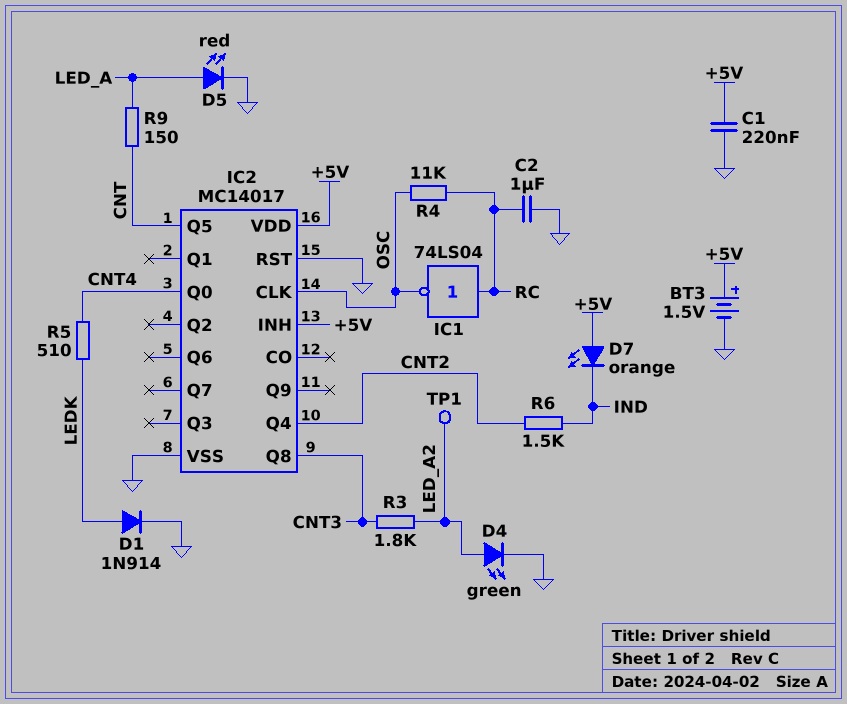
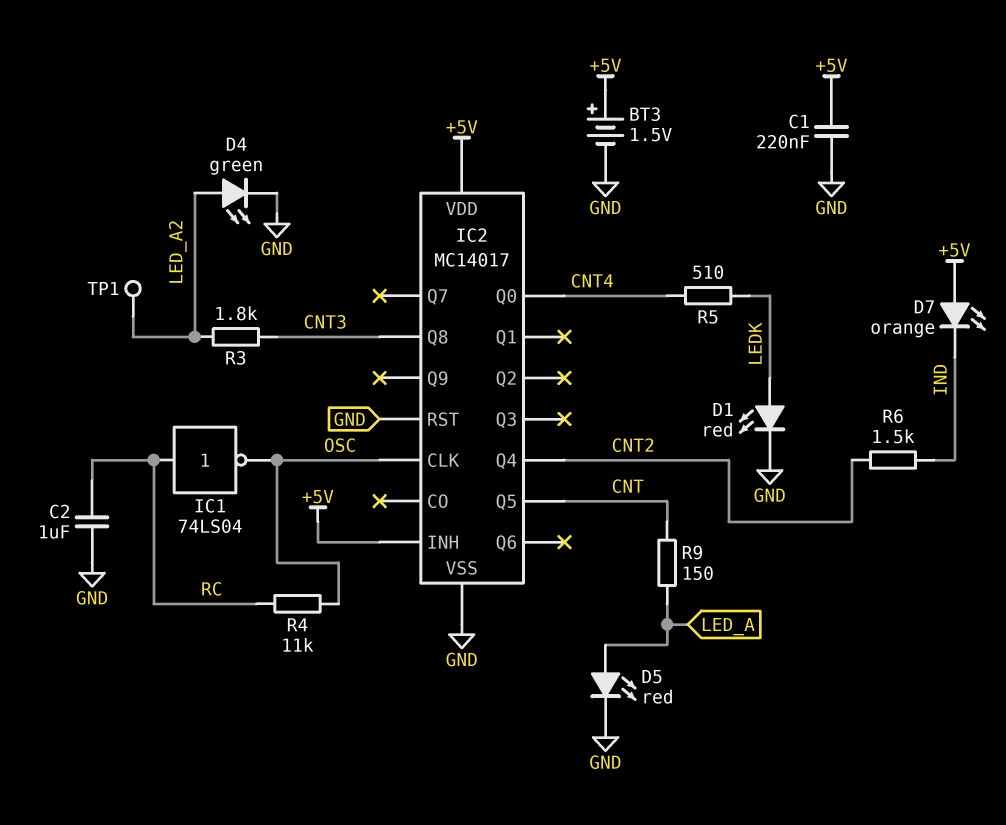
D1: diode 1N914 (A LEDK, K GND) -> LED red (A LEDK, K GND)

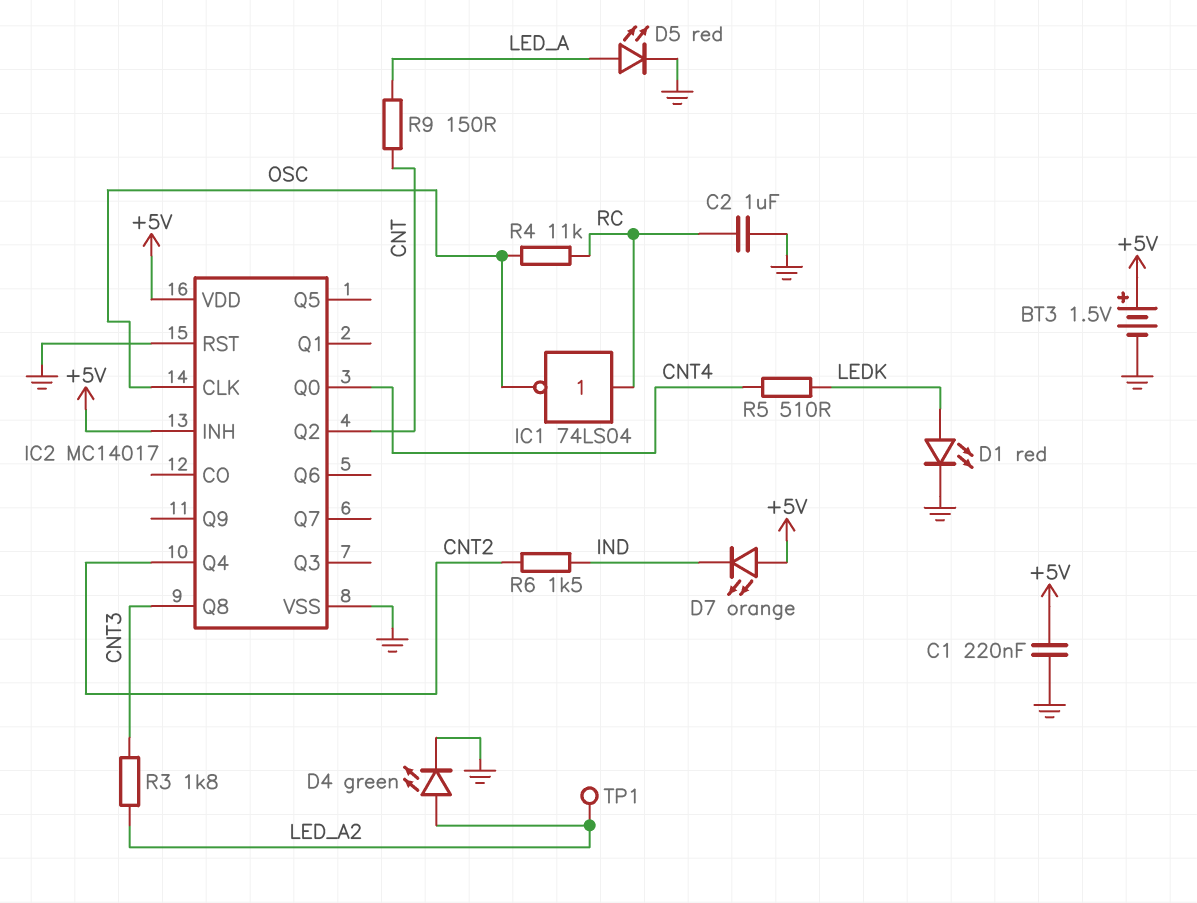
IC2 pin Q2: none -> CNT
IC2 pin Q5: CNT -> none

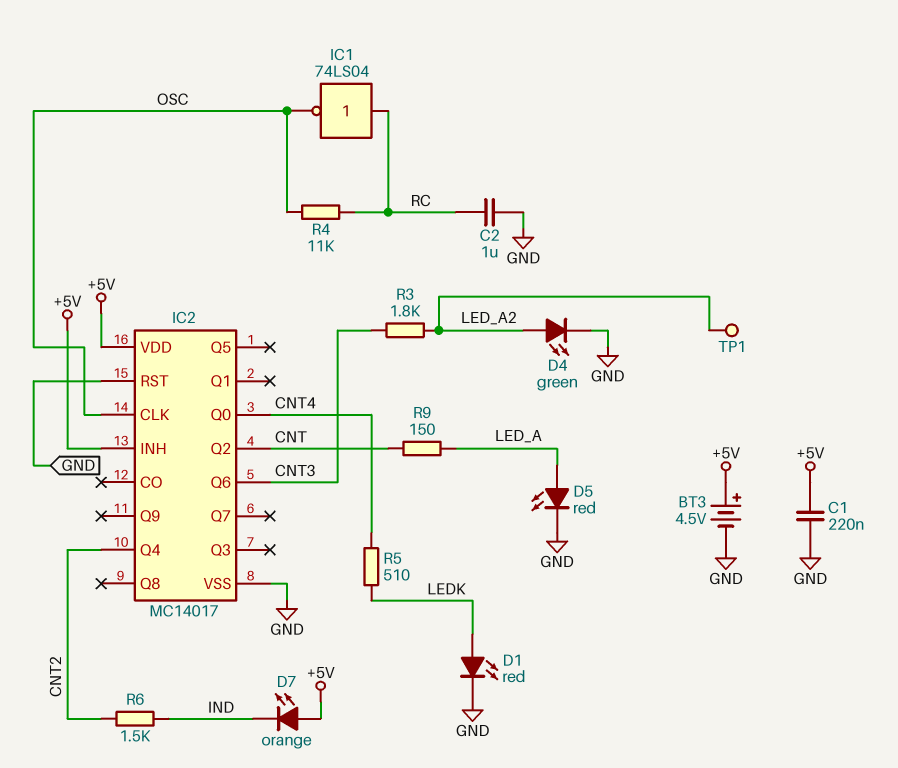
BT3: 1.5V (plus +5V, minus GND) -> 4.5V (plus +5V, minus GND)
IC2 pin Q6: none -> CNT3
IC2 pin Q8: CNT3 -> none

